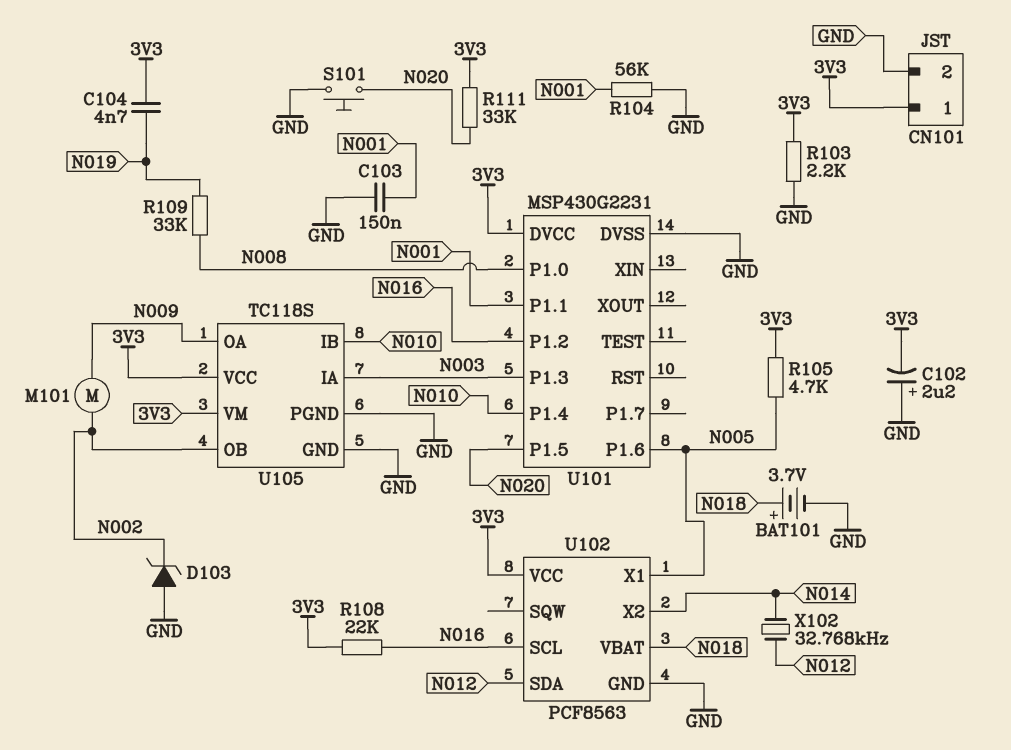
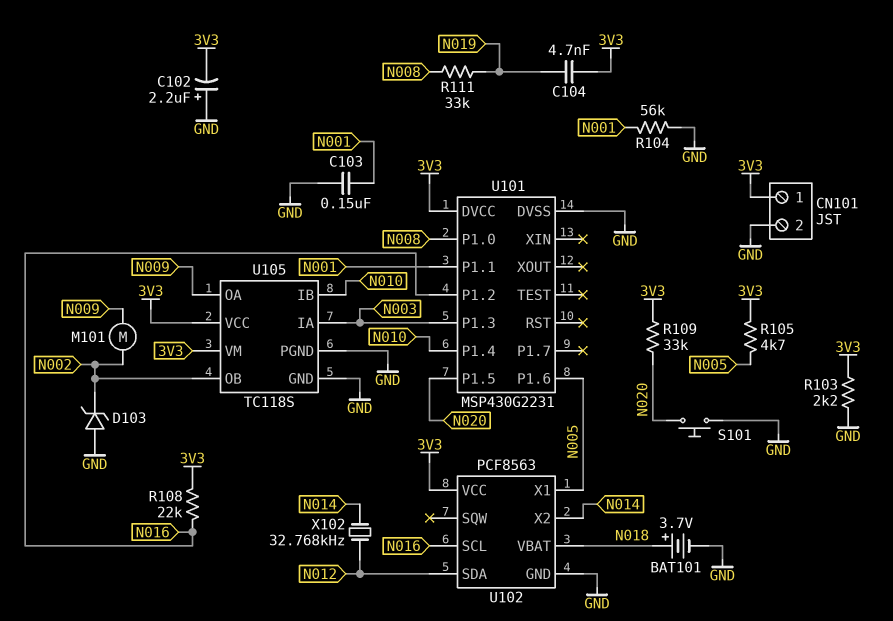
R109: 33k (N008, N019) -> 33k (3V3, N020)
R111: 33k (3V3, N020) -> 33k (N008, N019)

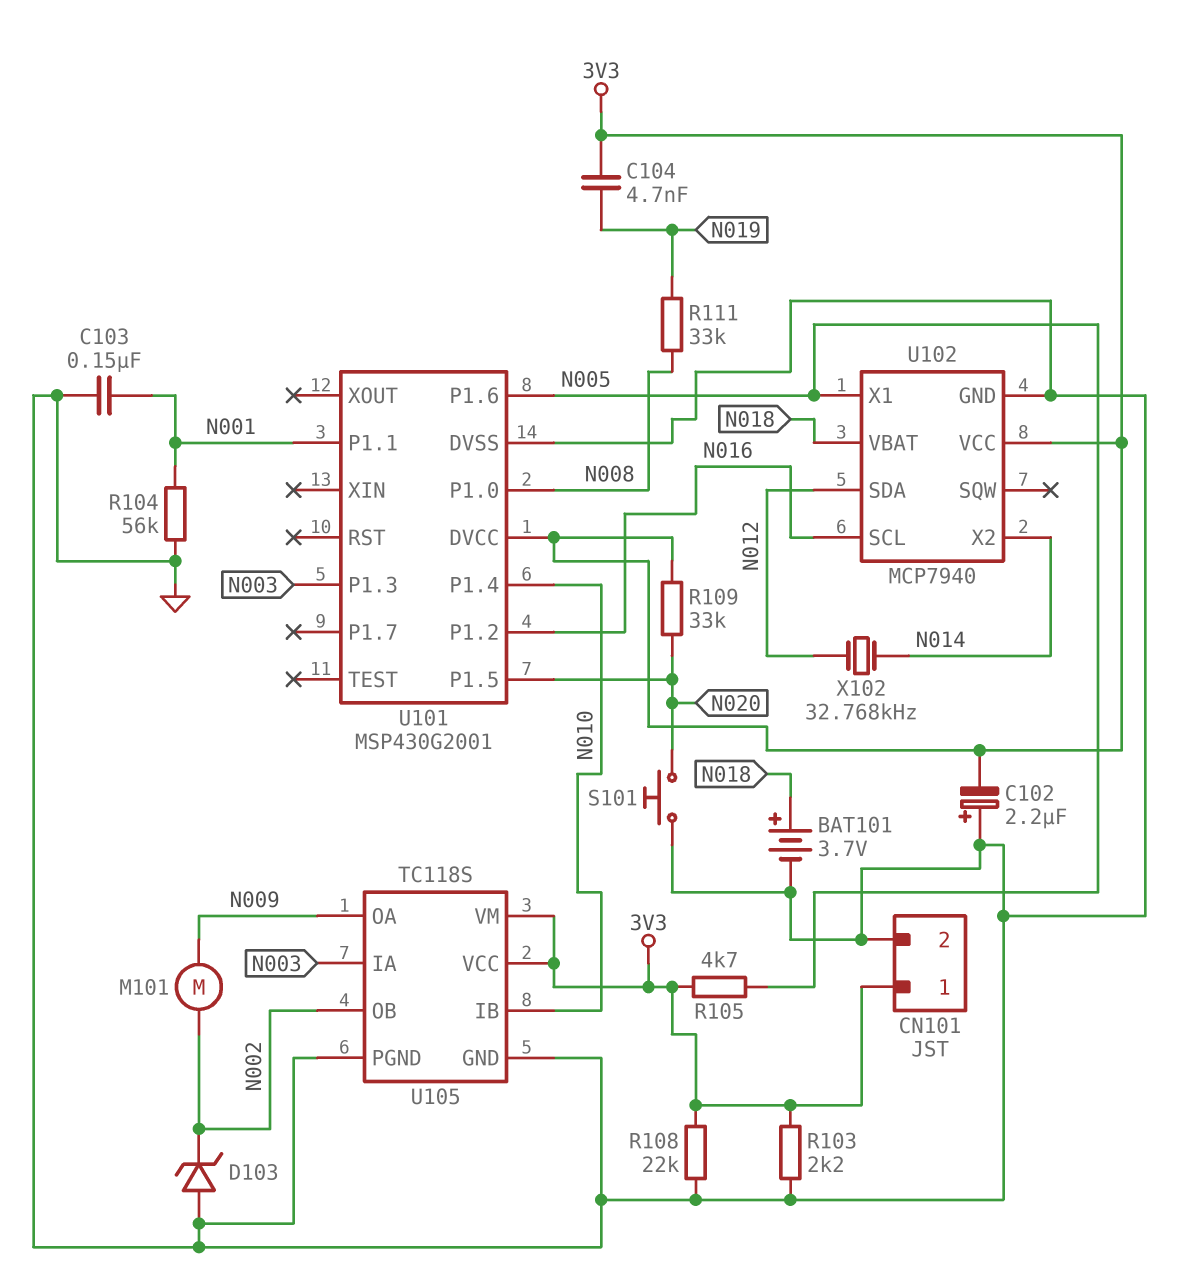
R108: 22k (3V3, N016) -> 22k (3V3, GND)
U101: MSP430G2231 -> MSP430G2001
U102: PCF8563 -> MCP7940

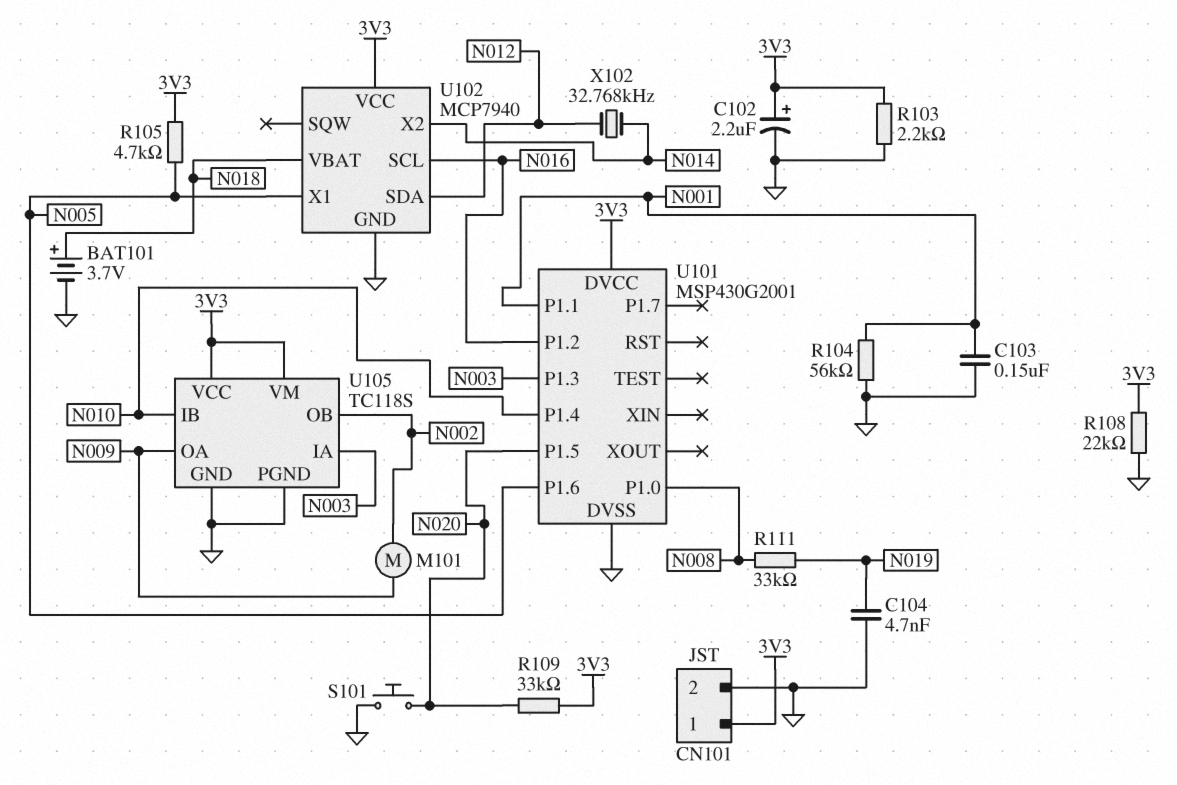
C102: 2.2uF (plus GND, minus 3V3) -> 2.2uF (plus 3V3, minus GND)
C104: 4.7nF (3V3, N019) -> 4.7nF (GND, N019)
D103: zener (A GND, K N002) -> none

